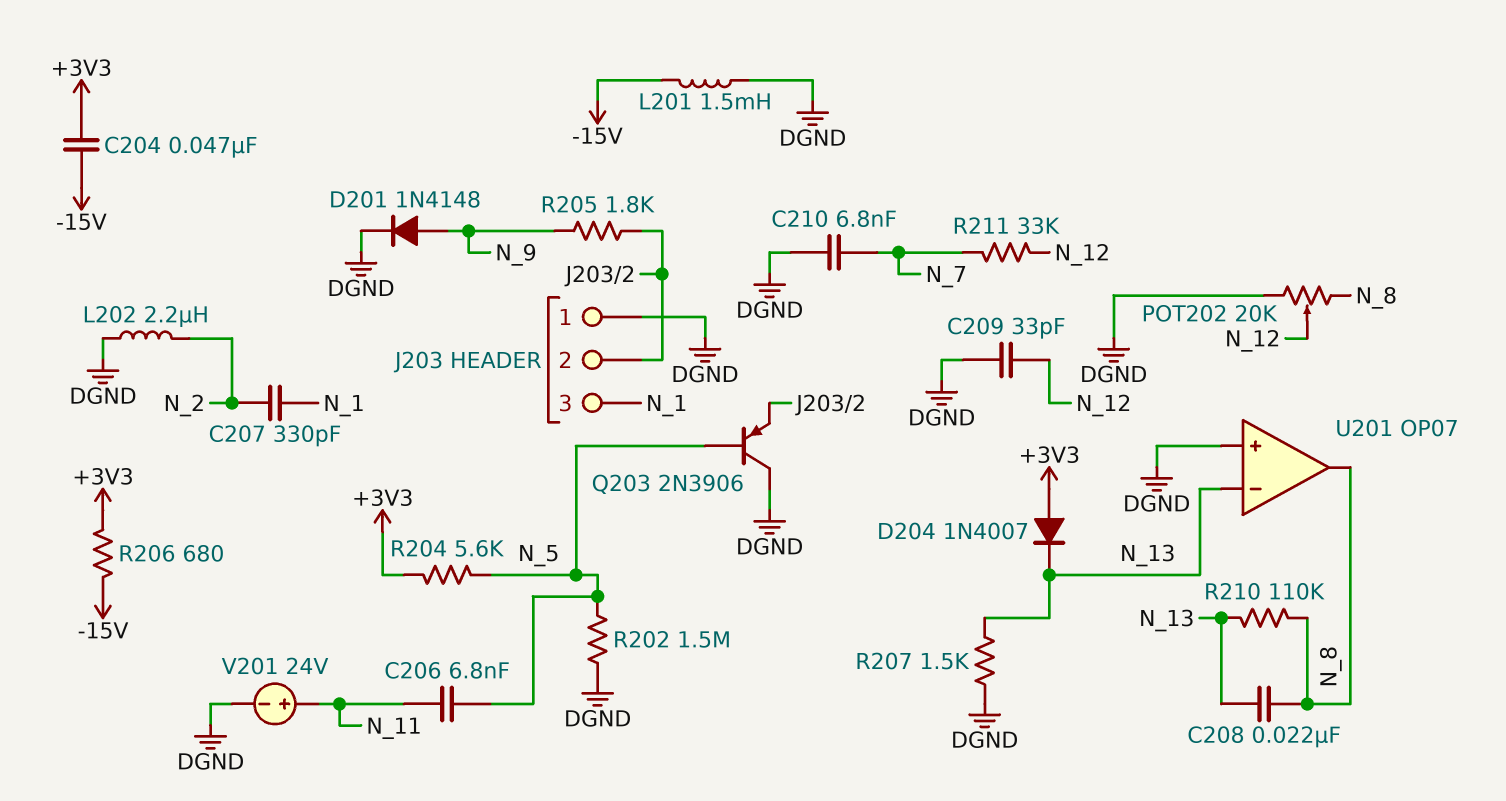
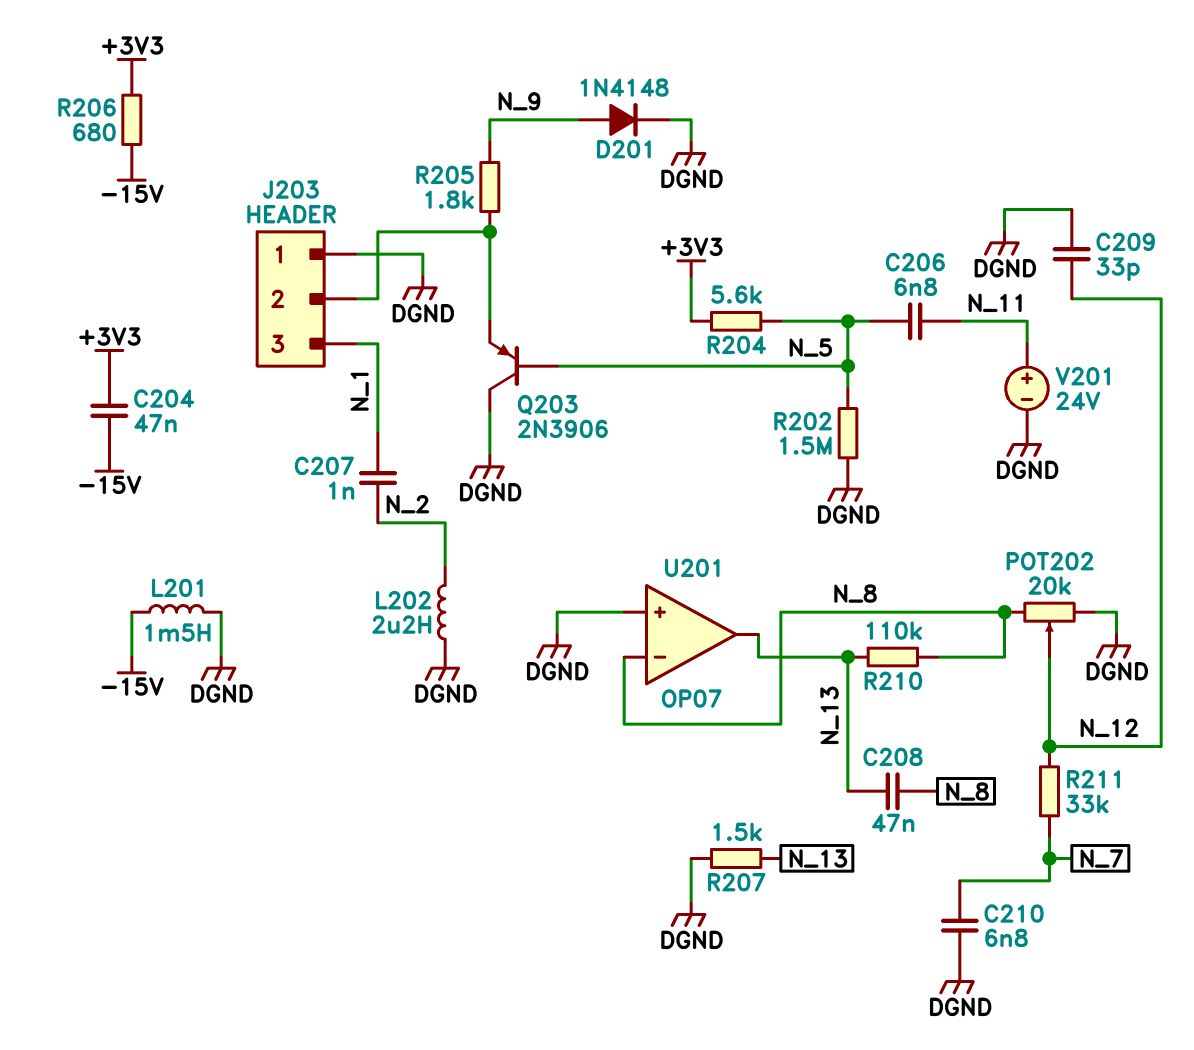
C207: 330pF (N_1, N_2) -> 1nF (N_1, N_2)
C208: 22nF (N_8, N_13) -> 47nF (N_8, N_13)
D204: diode 1N4007 (A +3V3, K N_13) -> none
U201 pin in-: N_13 -> N_8
U201 pin out: N_8 -> N_13

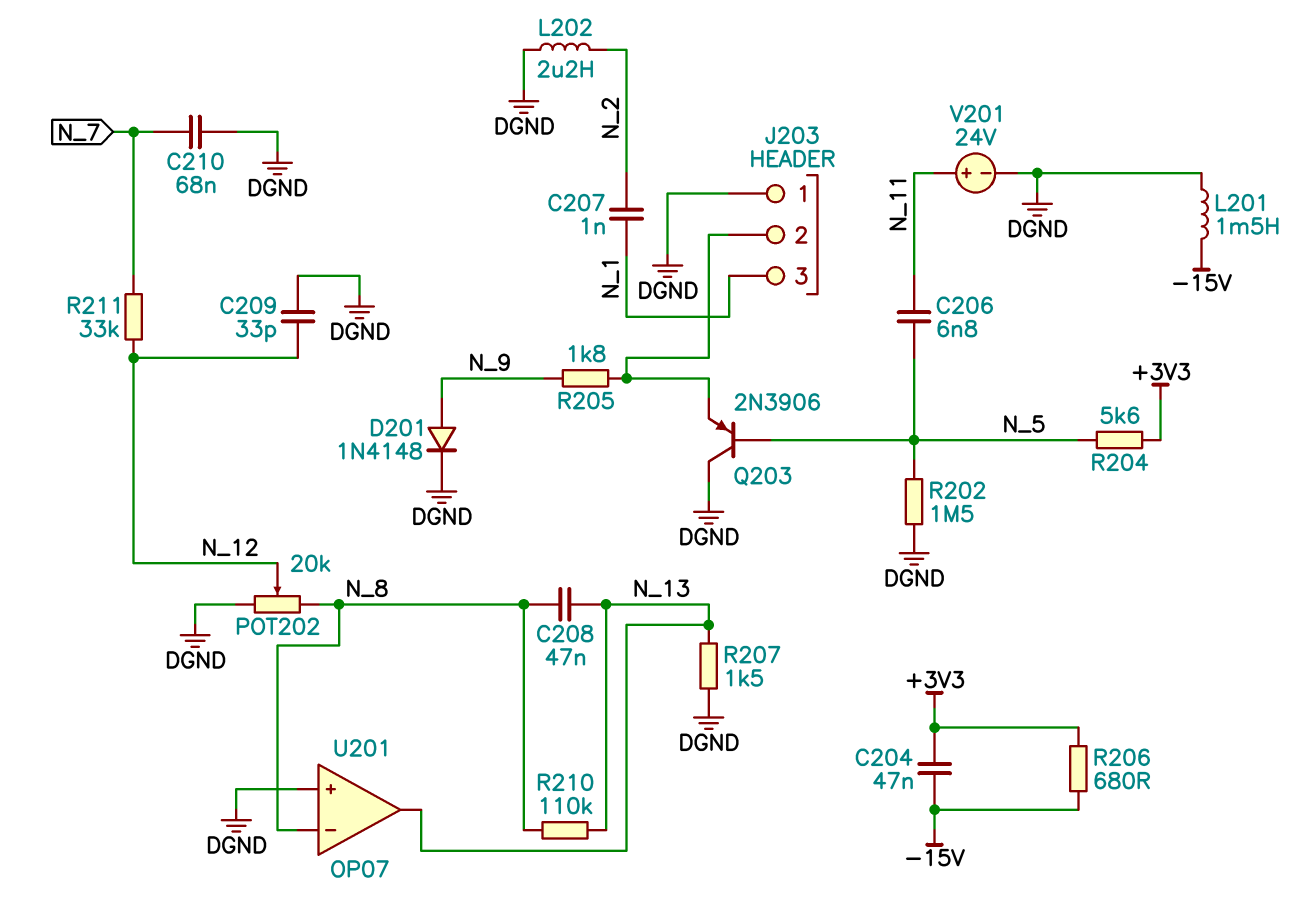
C210: 6.8nF (DGND, N_7) -> 68nF (DGND, N_7)

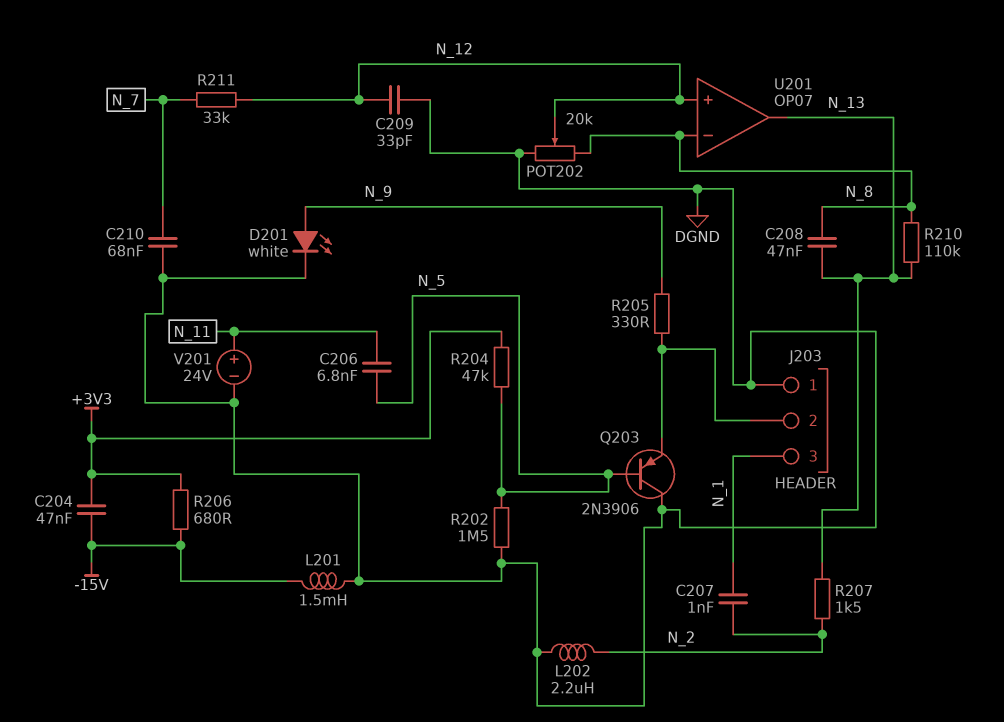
D201: diode 1N4148 (A N_9, K DGND) -> LED white (A N_9, K DGND)
R204: 5.6k (+3V3, N_5) -> 47k (+3V3, N_5)
R205: 1.8k (J203/2, N_9) -> 330 (J203/2, N_9)
R207: 1.5k (DGND, N_13) -> 1.5k (N_2, N_13)
U201 pin in+: DGND -> N_12

